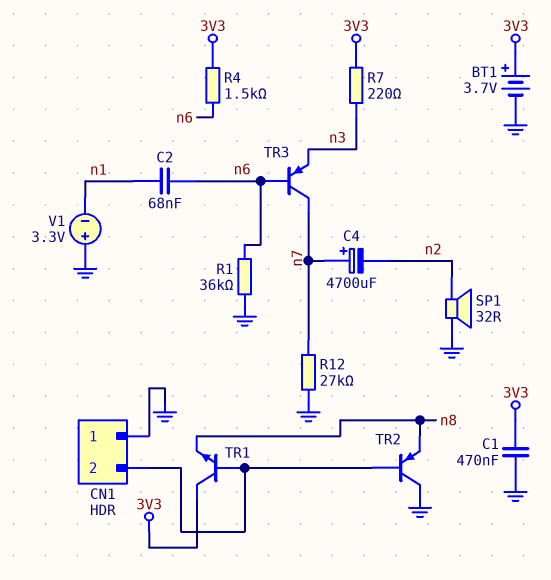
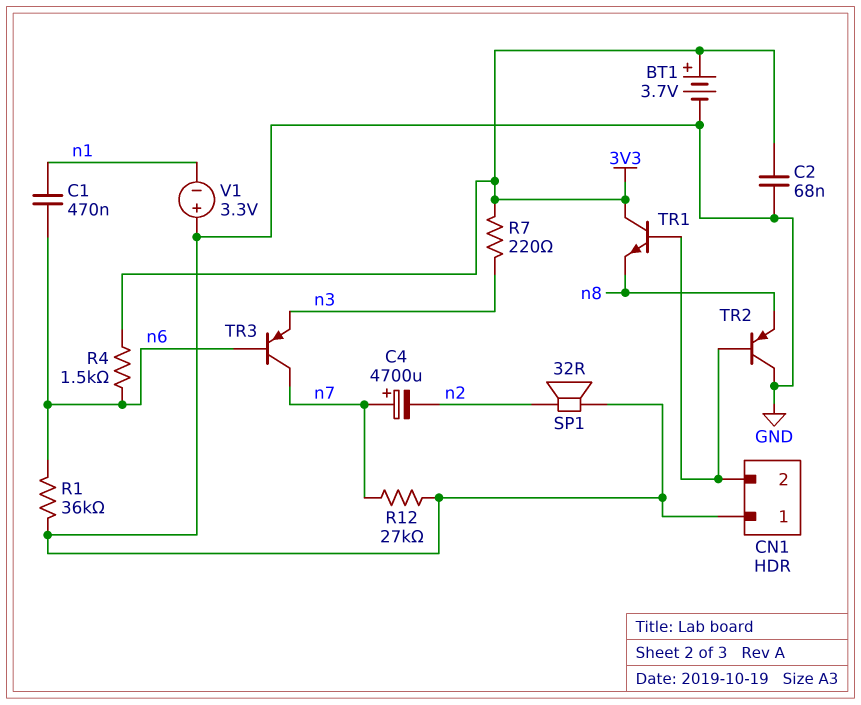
C1: 470nF (3V3, GND) -> 470nF (n1, n6)
C2: 68nF (n1, n6) -> 68nF (3V3, GND)

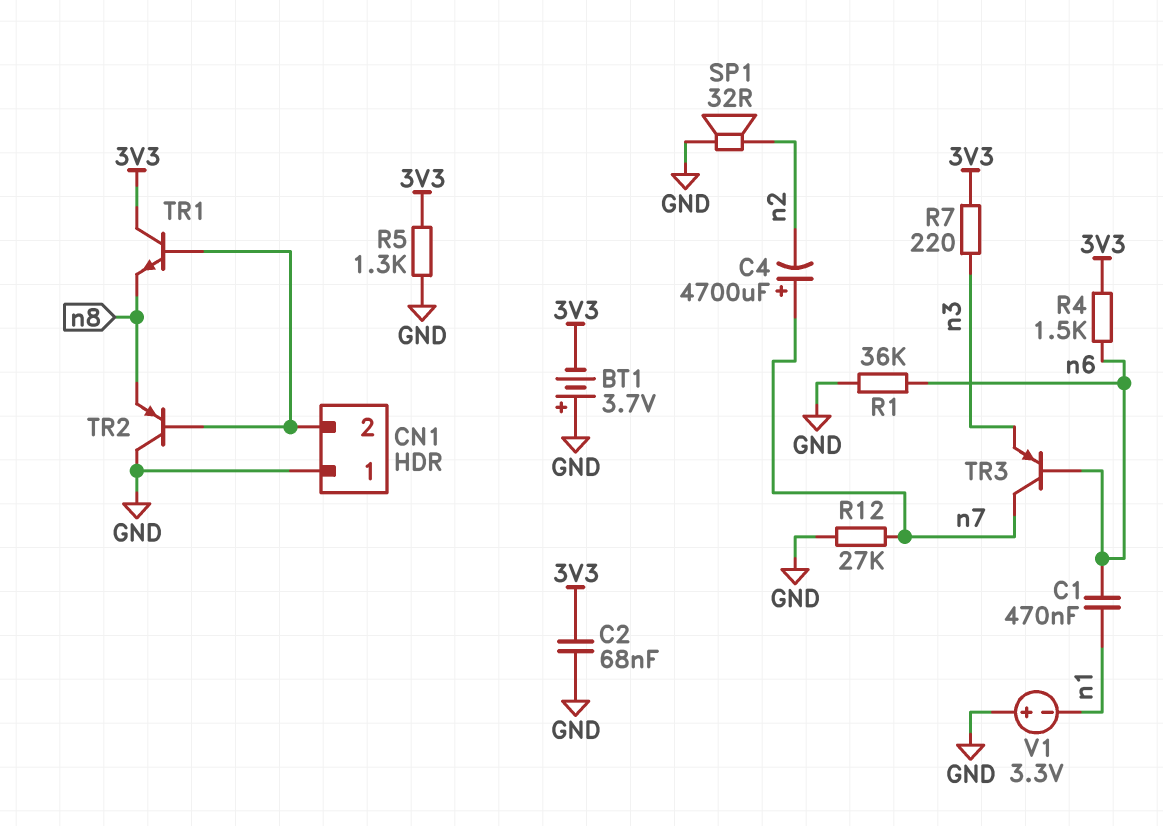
BT1: 3.7V (plus 3V3, minus GND) -> 3.7V (plus GND, minus 3V3)
R5: none -> 1.3k (3V3, GND)

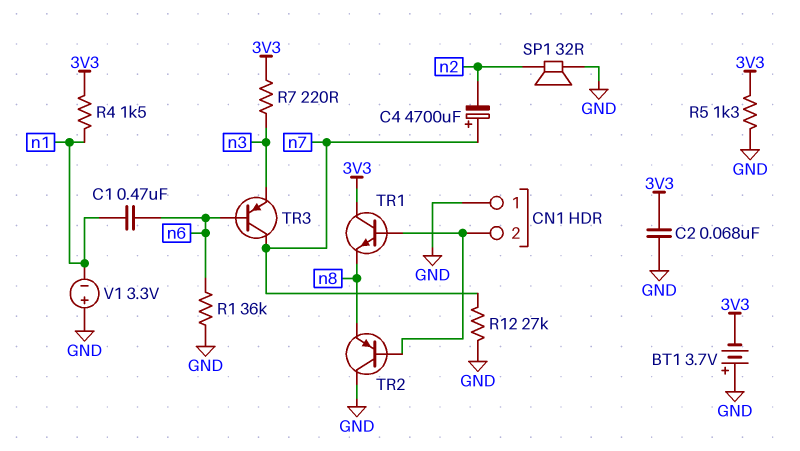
R4: 1.5k (3V3, n6) -> 1.5k (3V3, n1)

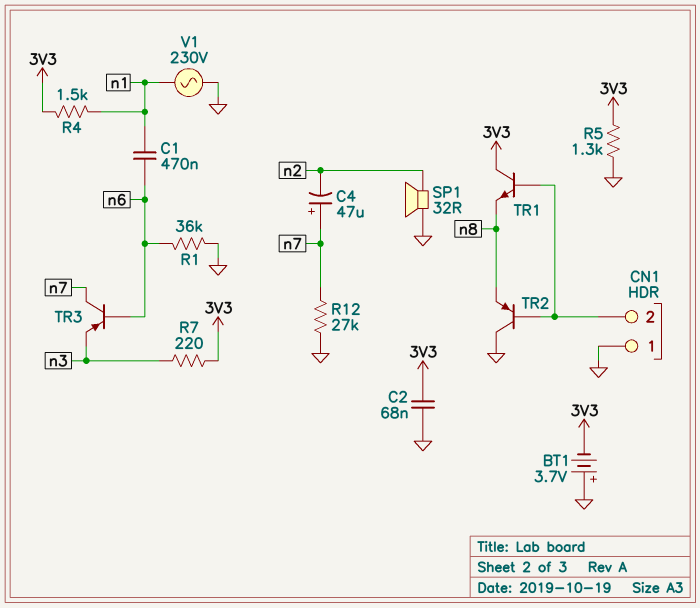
C4: 4700uF (plus n7, minus n2) -> 47uF (plus n7, minus n2)
V1: 3.3V (plus GND, minus n1) -> AC 230V (GND, n1)

